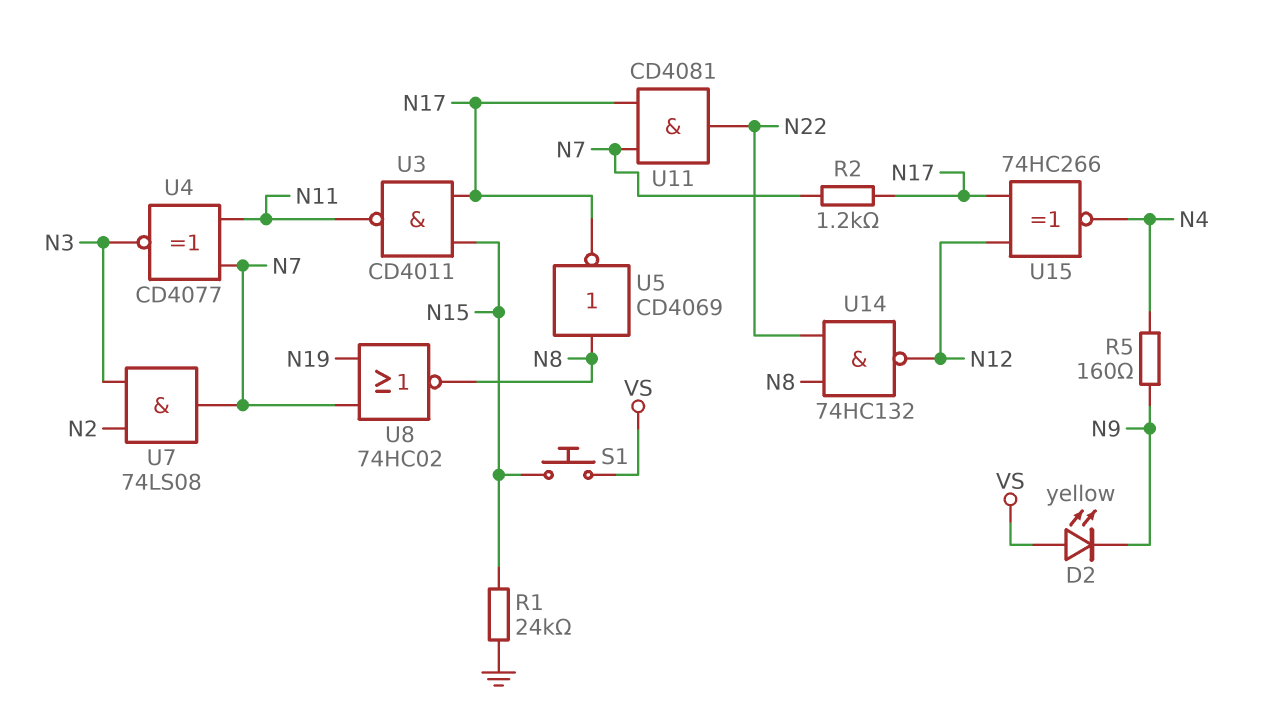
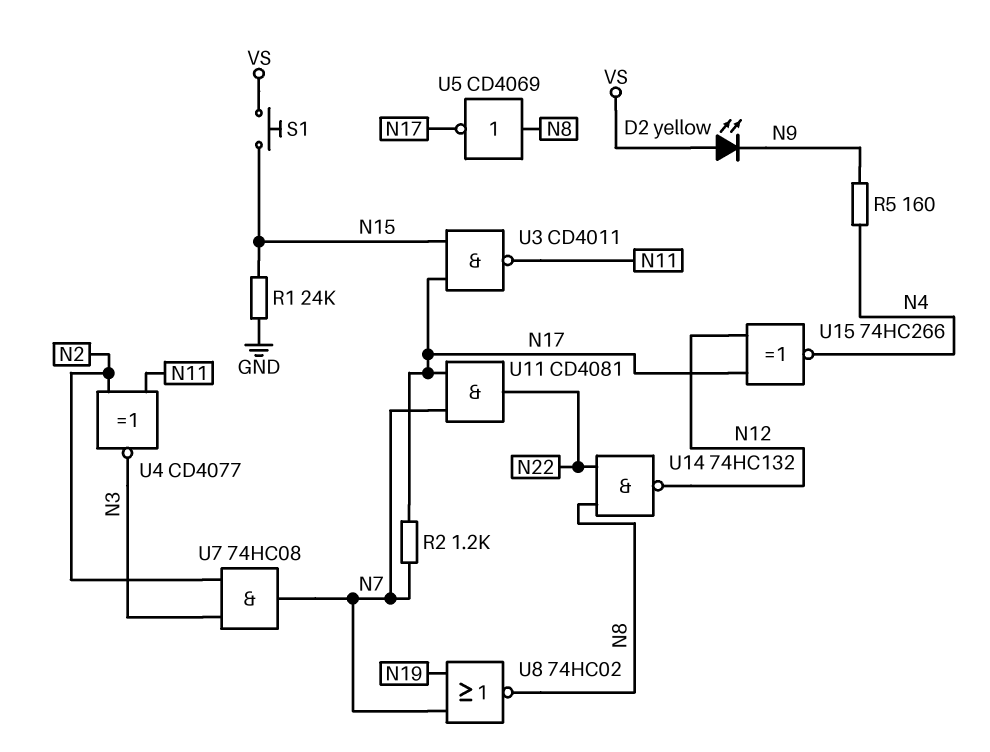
U4: XNOR CD4077 (in N7, in N11, out N3) -> XNOR CD4077 (in N2, in N11, out N3)
U7: AND 74LS08 (in N2, in N3, out N7) -> AND 74HC08 (in N2, in N3, out N7)

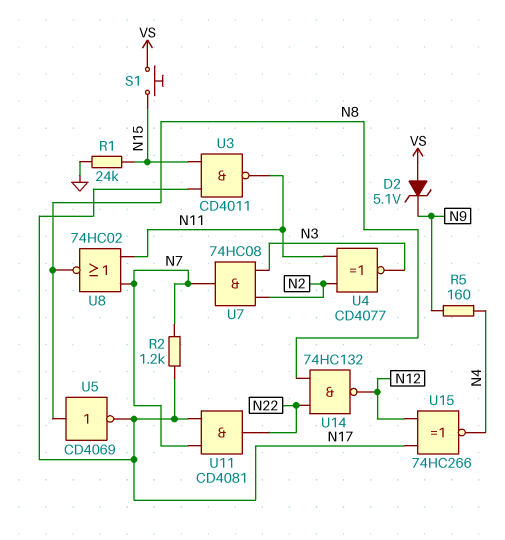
D2: LED yellow (A VS, K N9) -> zener 5.1V (A VS, K N9)
U8: NOR 74HC02 (in N7, in N19, out N8) -> NOR 74HC02 (in N7, in N11, out N8)

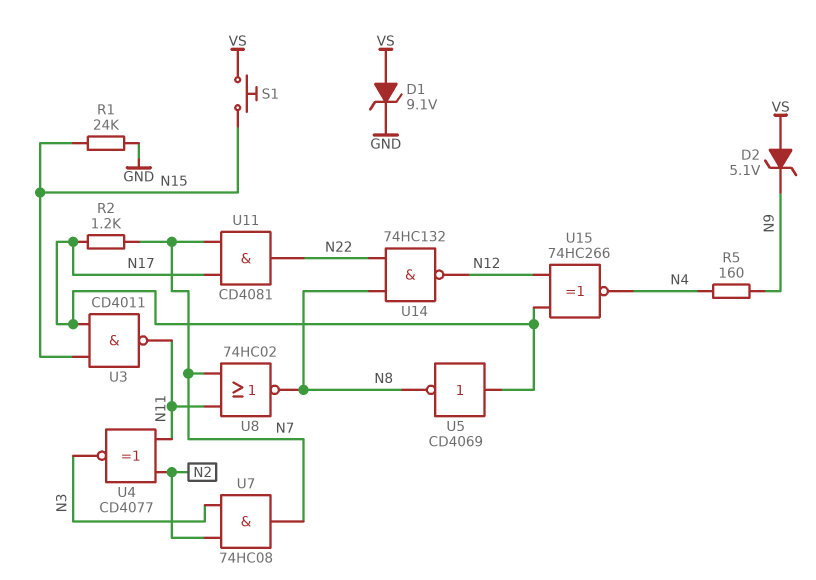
D1: none -> zener 9.1V (A VS, K GND)
U5: NOT CD4069 (in N8, out N17) -> NOT CD4069 (in N17, out N8)

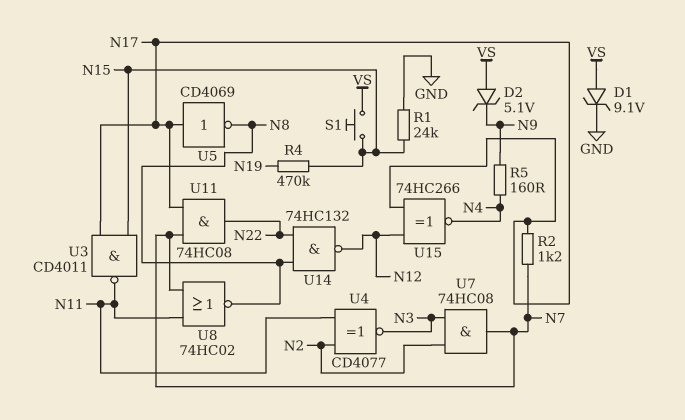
R4: none -> 470k (N15, N19)
U11: AND CD4081 (in N7, in N17, out N22) -> AND 74HC08 (in N7, in N17, out N22)

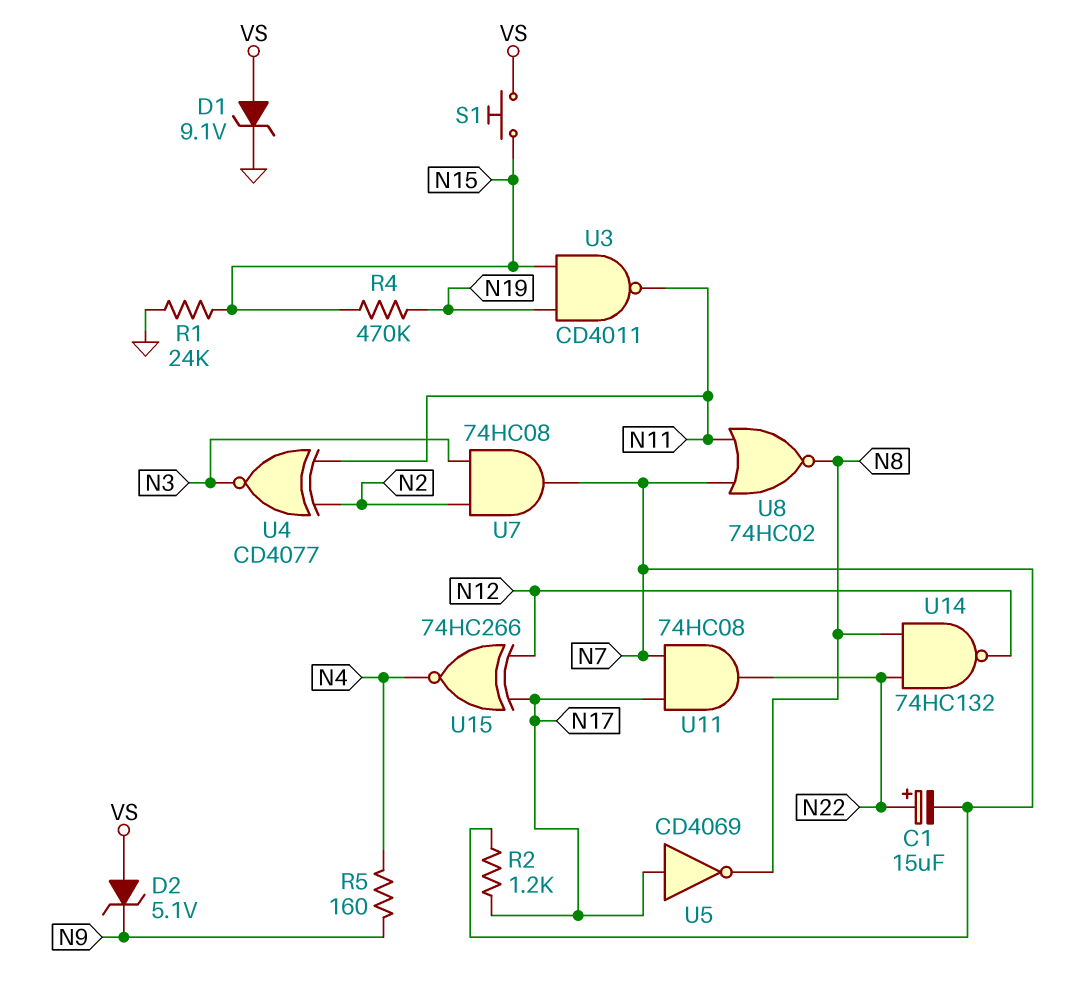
C1: none -> 15uF (plus N22, minus N7)
U3: NAND CD4011 (in N15, in N17, out N11) -> NAND CD4011 (in N15, in N19, out N11)

